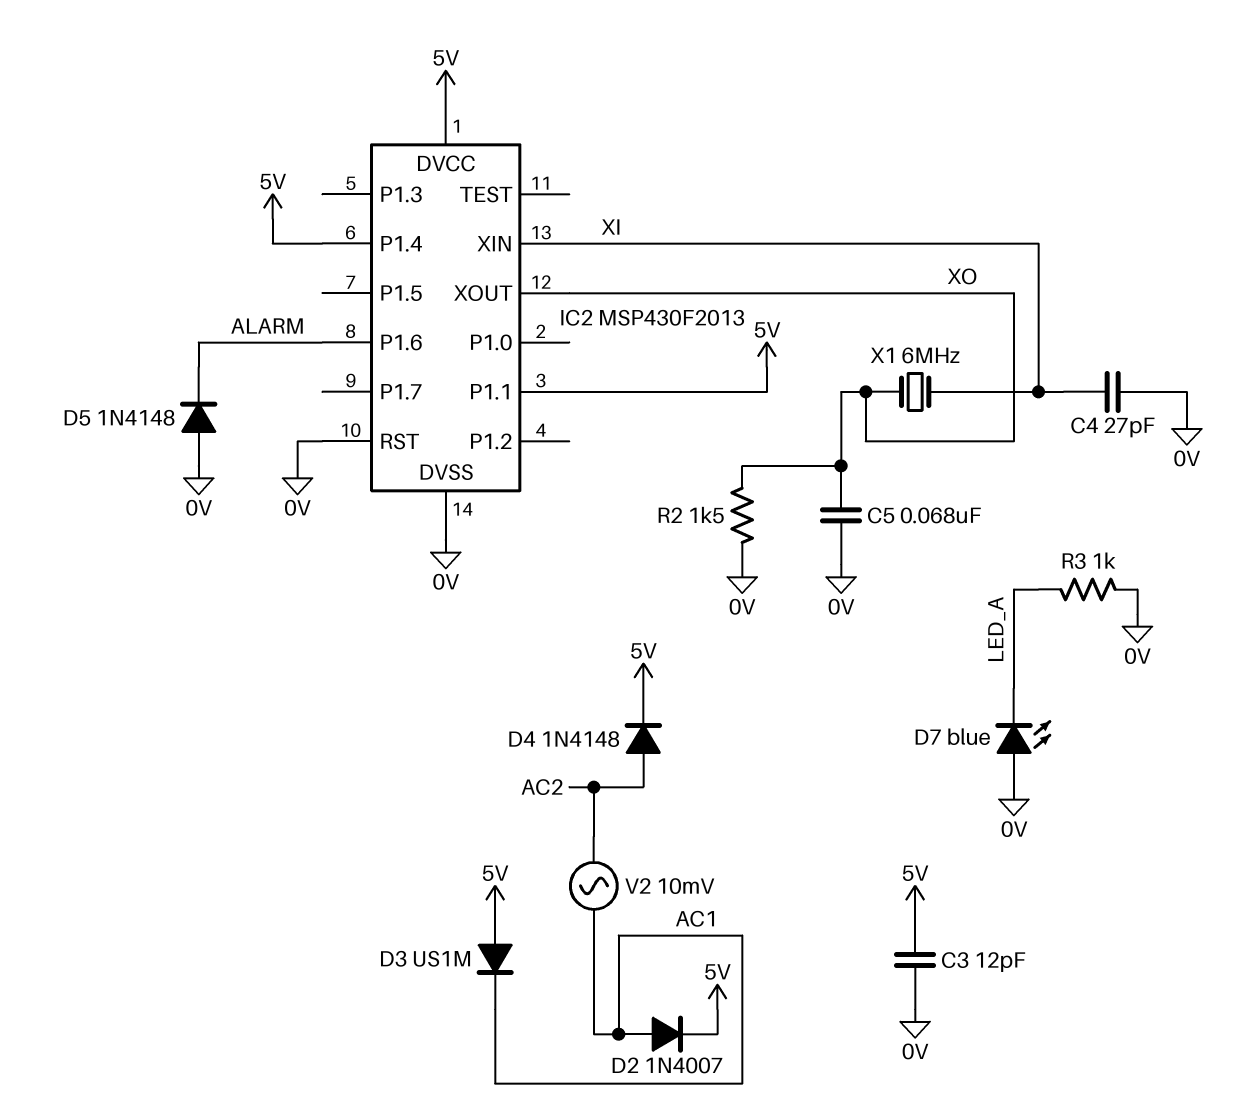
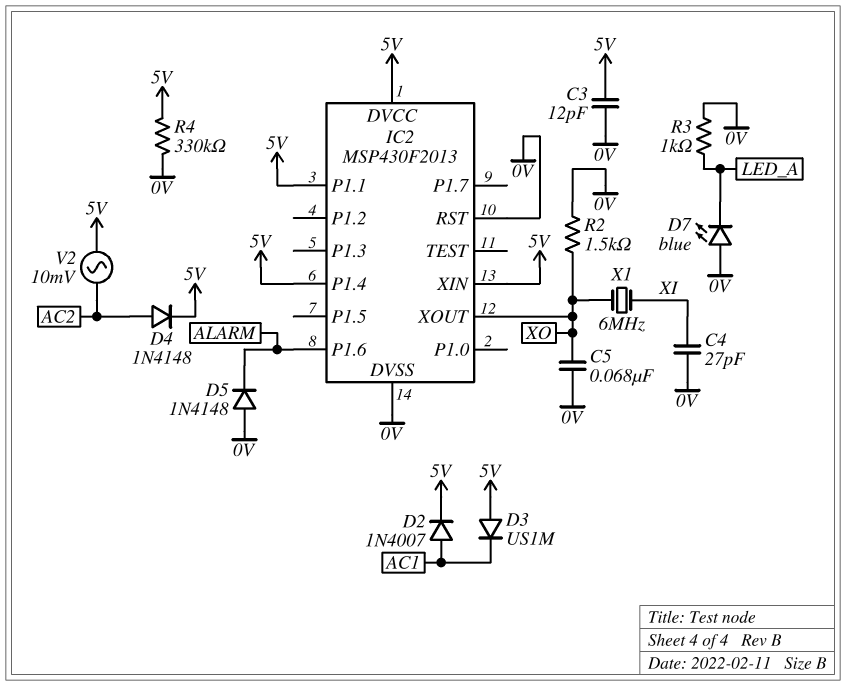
IC2 pin XIN: XI -> 5V
R4: none -> 330k (0V, 5V)
V2: AC 10mV (AC1, AC2) -> AC 10mV (5V, AC2)

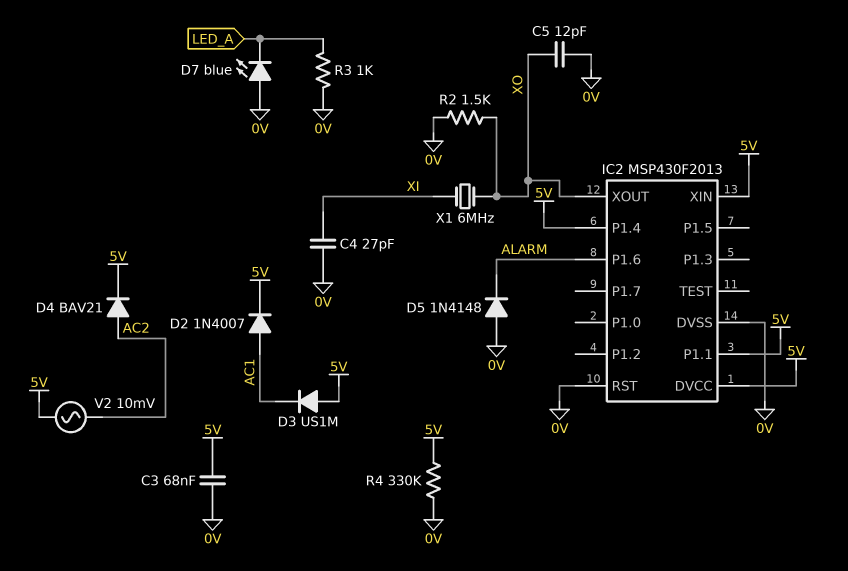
C3: 12pF (0V, 5V) -> 68nF (0V, 5V)
C5: 68nF (0V, XO) -> 12pF (0V, XO)
D4: diode 1N4148 (A AC2, K 5V) -> diode BAV21 (A AC2, K 5V)

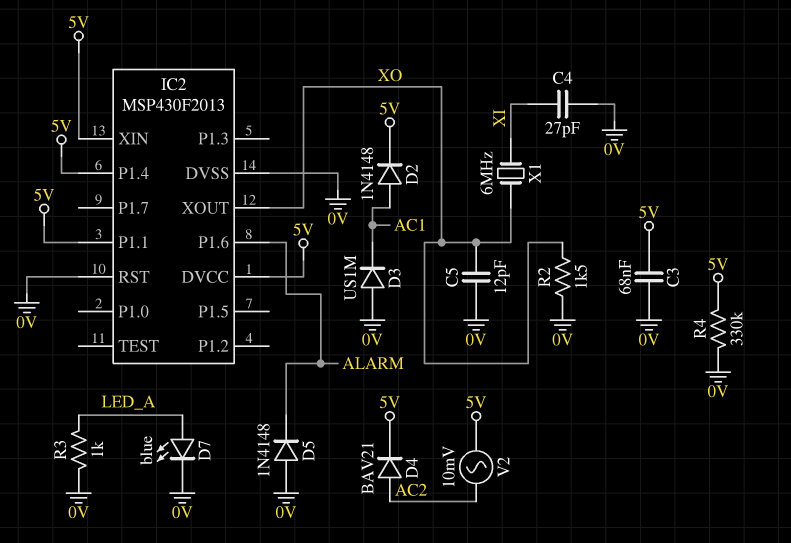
D2: diode 1N4007 (A AC1, K 5V) -> diode 1N4148 (A AC1, K 5V)
D3: diode US1M (A 5V, K AC1) -> diode US1M (A 0V, K AC1)
D7: LED blue (A 0V, K LED_A) -> LED blue (A LED_A, K 0V)

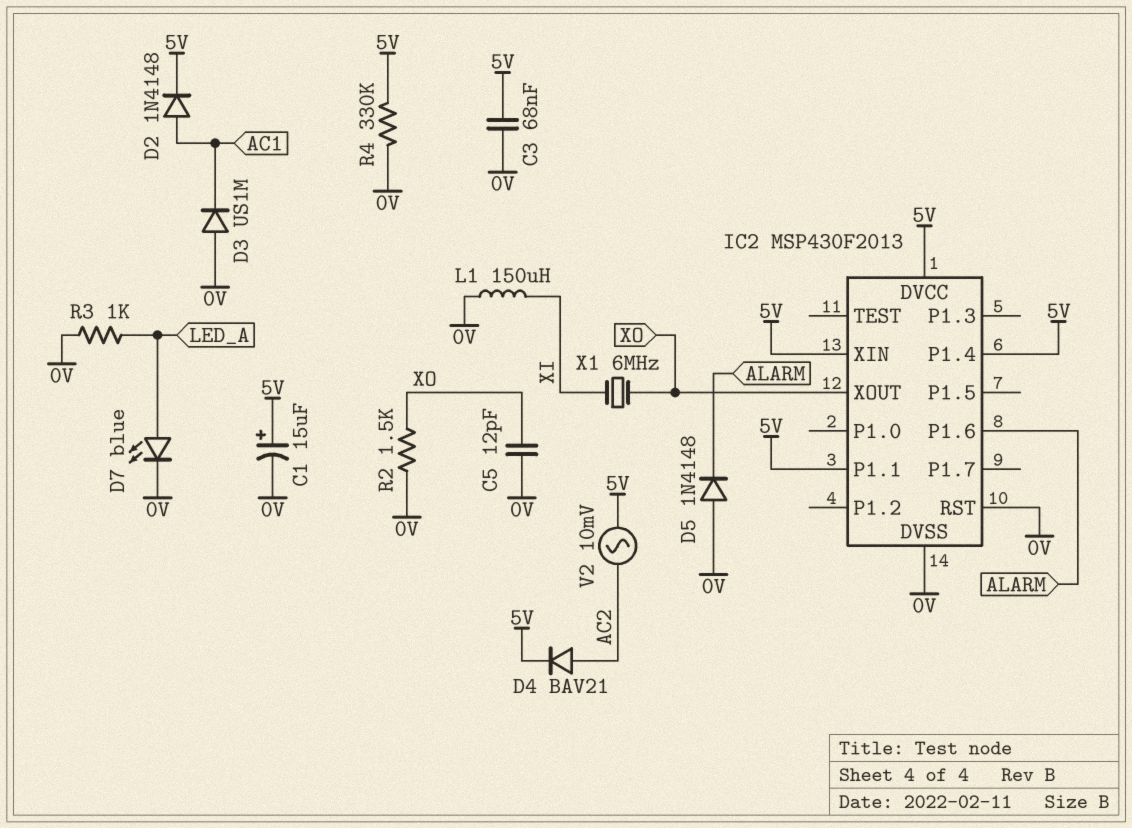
C1: none -> 15uF (plus 5V, minus 0V)
C4: 27pF (0V, XI) -> none
L1: none -> 150uH (0V, XI)

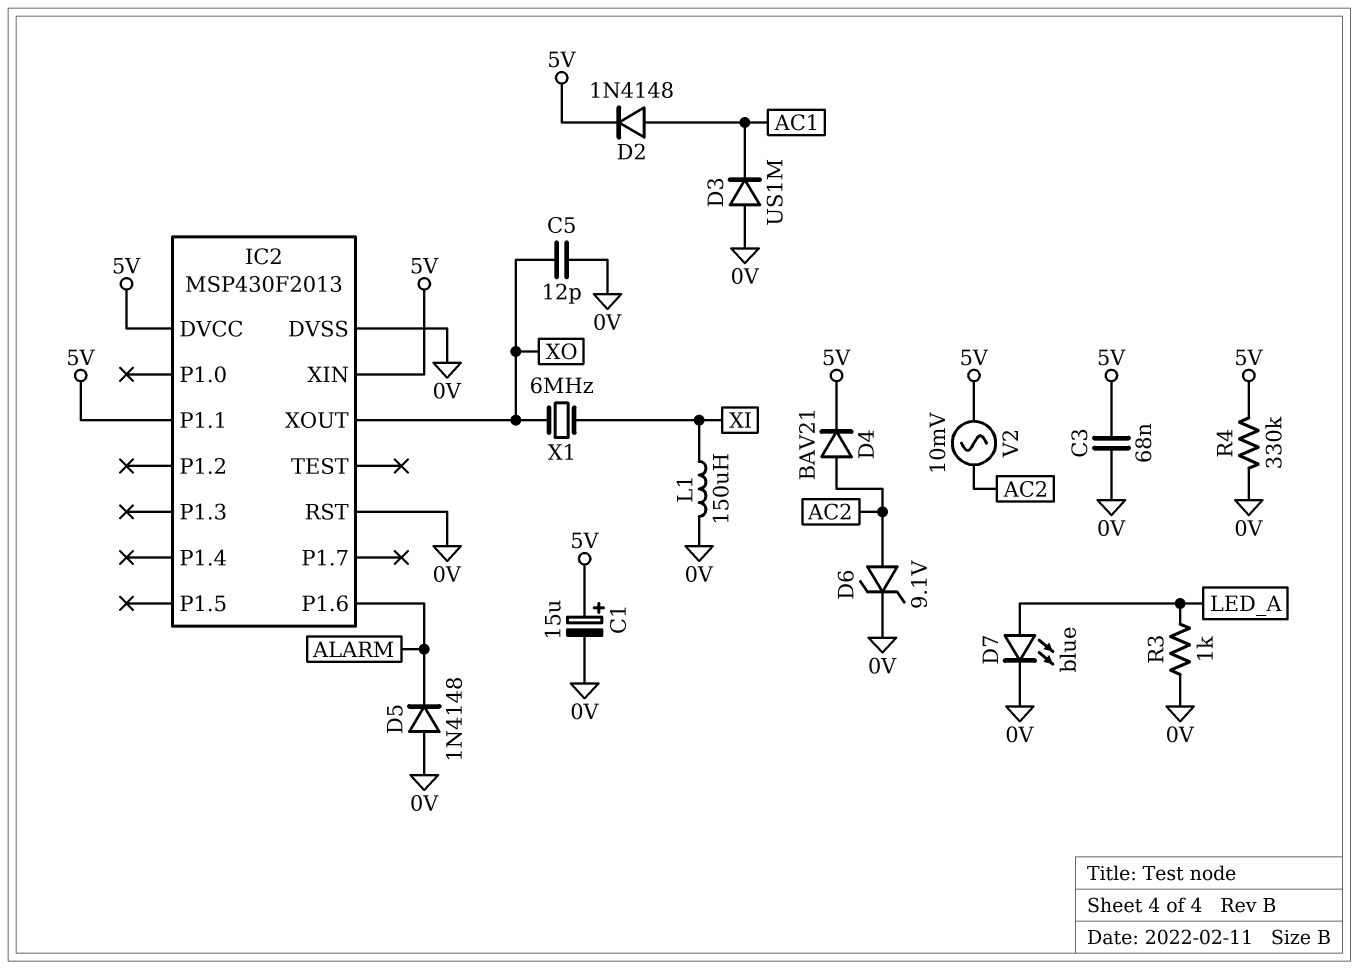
D6: none -> zener 9.1V (A AC2, K 0V)
IC2 pin P1.4: 5V -> none
R2: 1.5k (0V, XO) -> none

